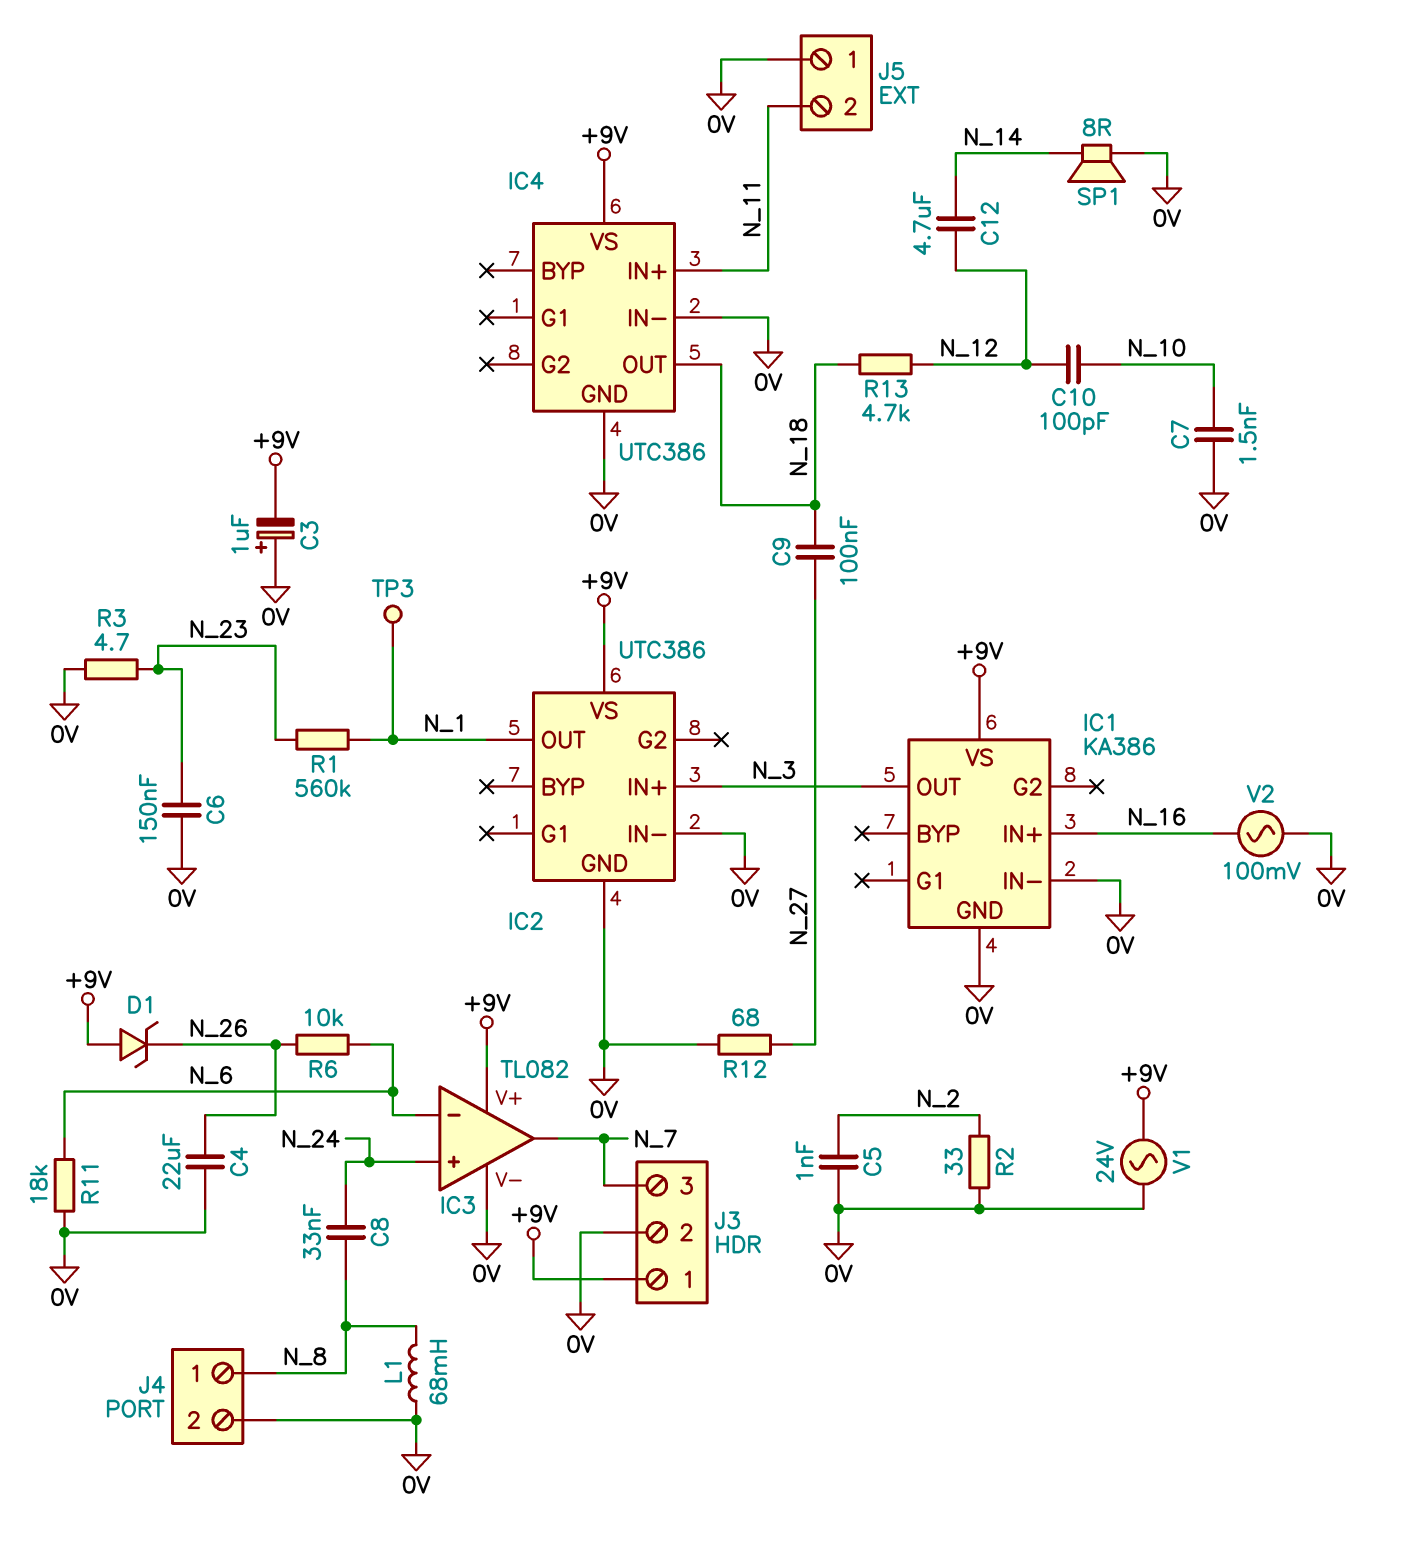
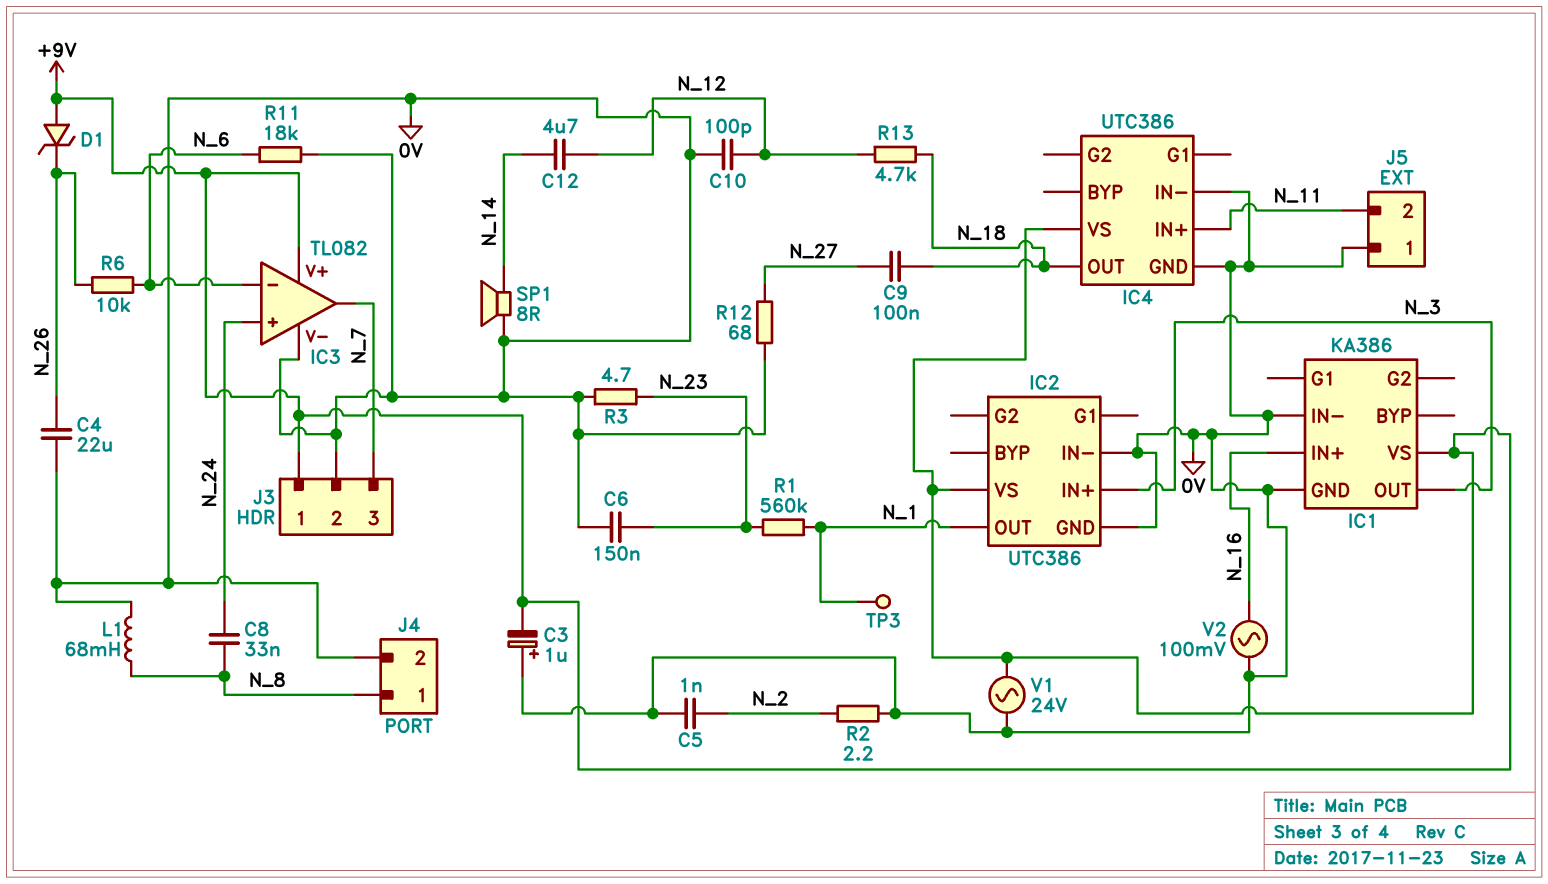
C7: 1.5nF (0V, N_10) -> none
C10: 100pF (N_10, N_12) -> 100pF (0V, N_12)
R2: 33 (0V, N_2) -> 2.2 (0V, N_2)

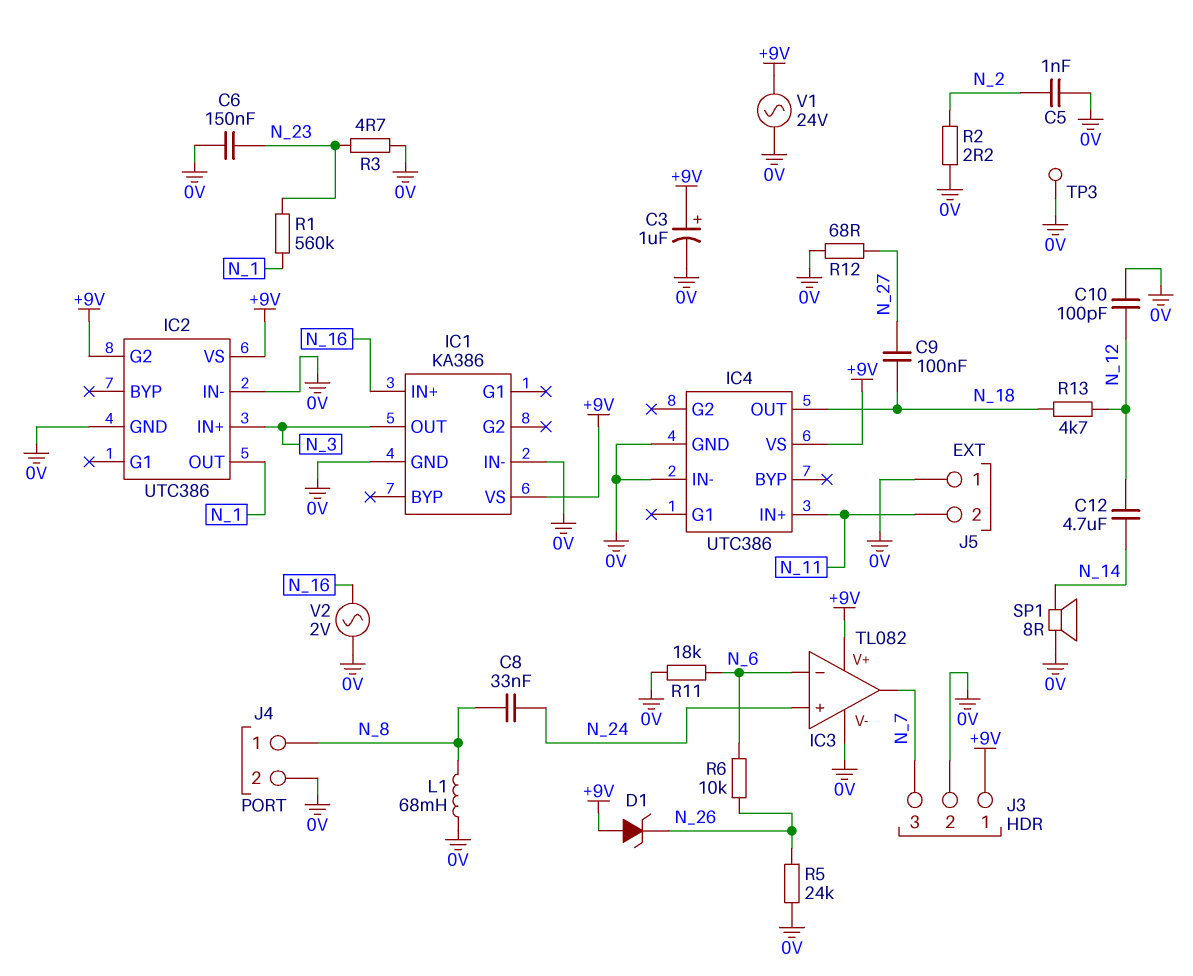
C3: 1uF (plus 0V, minus +9V) -> 1uF (plus +9V, minus 0V)
C4: 22uF (0V, N_26) -> none
IC2 pin G2: none -> +9V
R5: none -> 24k (0V, N_26)
TP3: test point (N_1) -> test point (0V)
V2: AC 100mV (0V, N_16) -> AC 2V (0V, N_16)

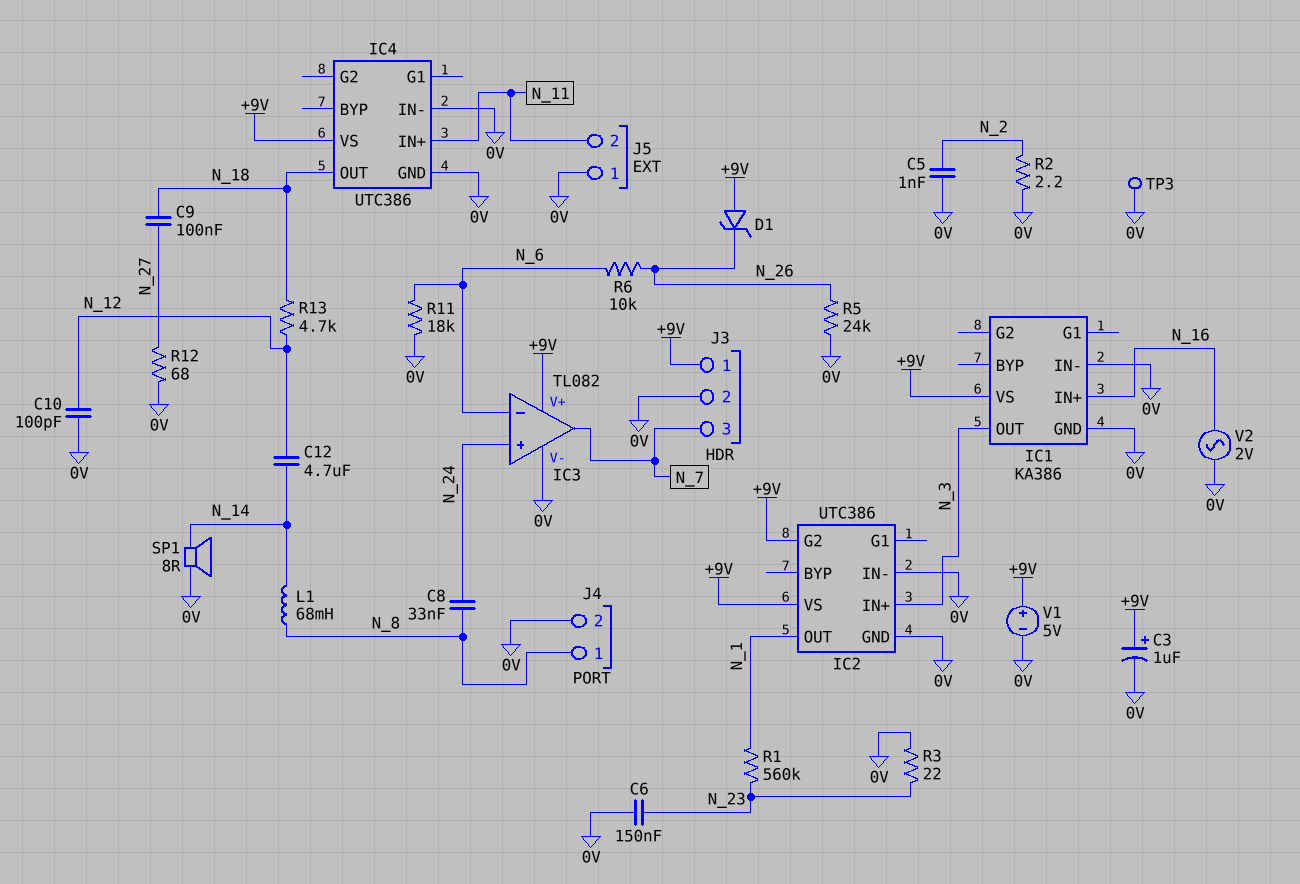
L1: 68mH (0V, N_8) -> 68mH (N_8, N_14)
R3: 4.7 (0V, N_23) -> 22 (0V, N_23)
V1: AC 24V (+9V, 0V) -> 5V (plus +9V, minus 0V)

